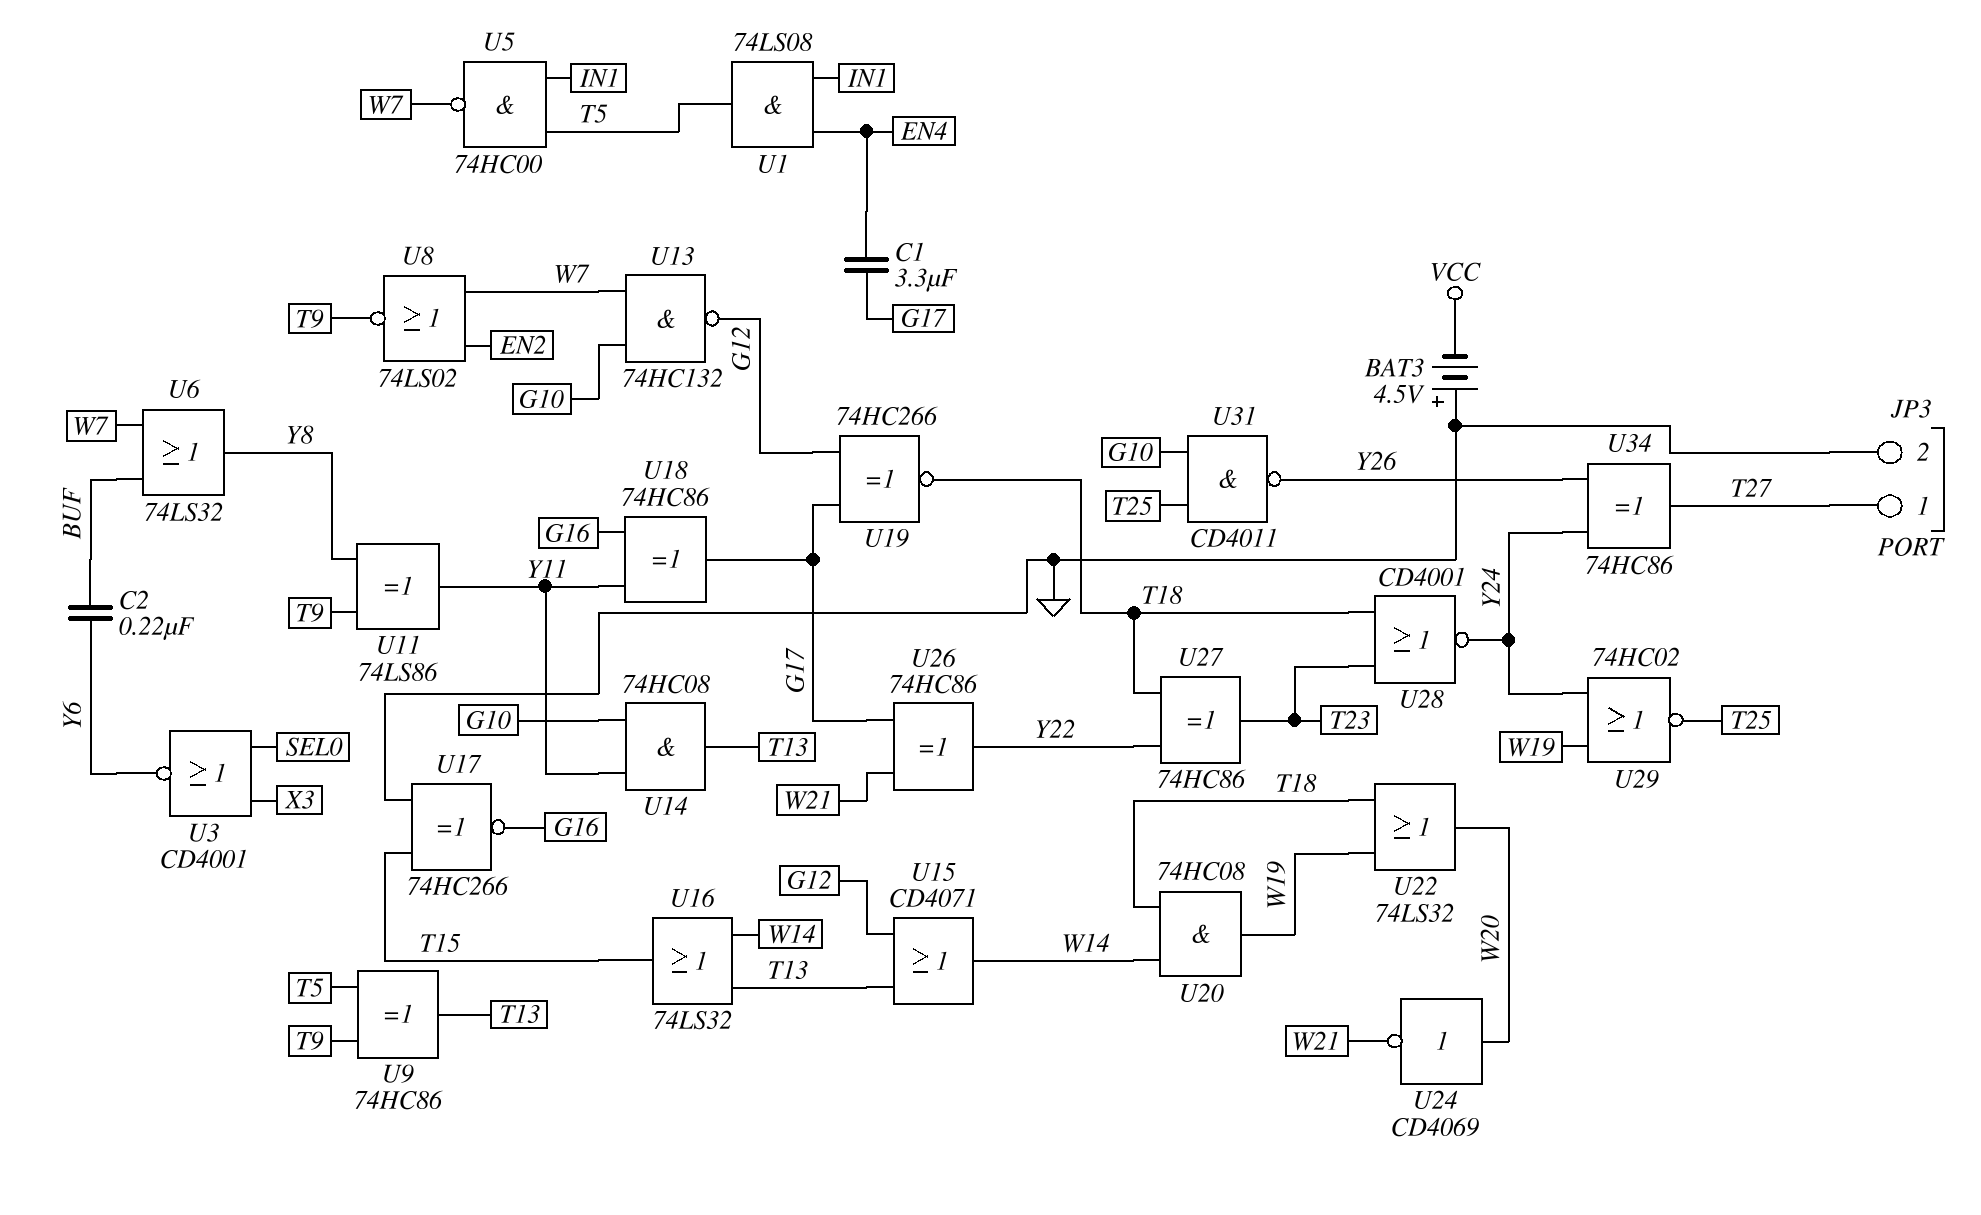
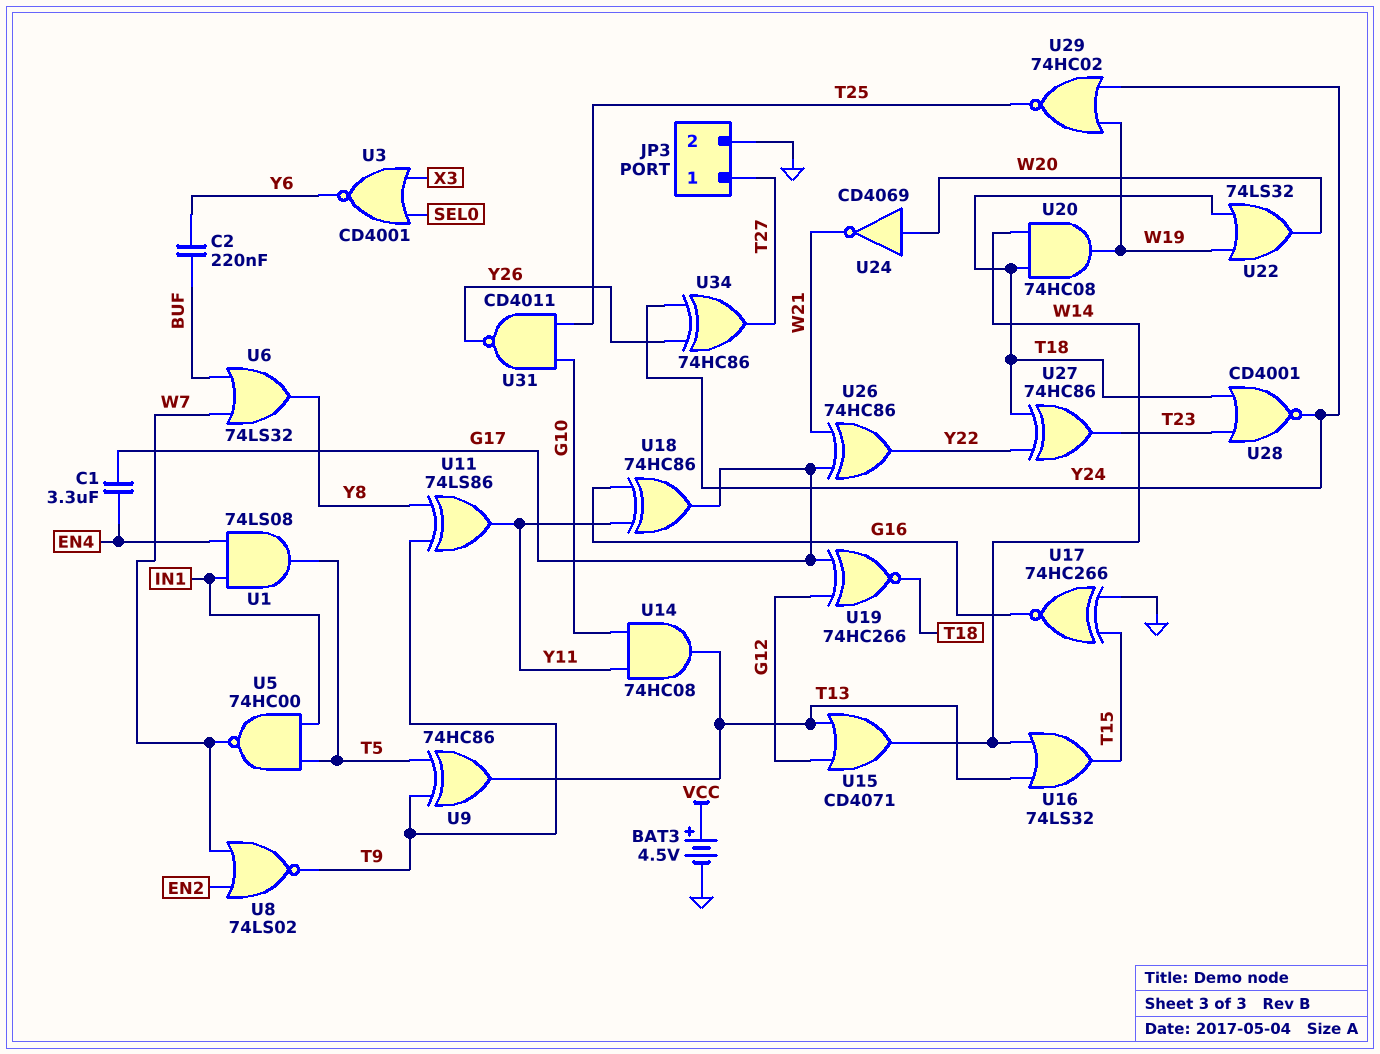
BAT3: 4.5V (plus GND, minus VCC) -> 4.5V (plus VCC, minus GND)
U13: NAND 74HC132 (in G10, in W7, out G12) -> none

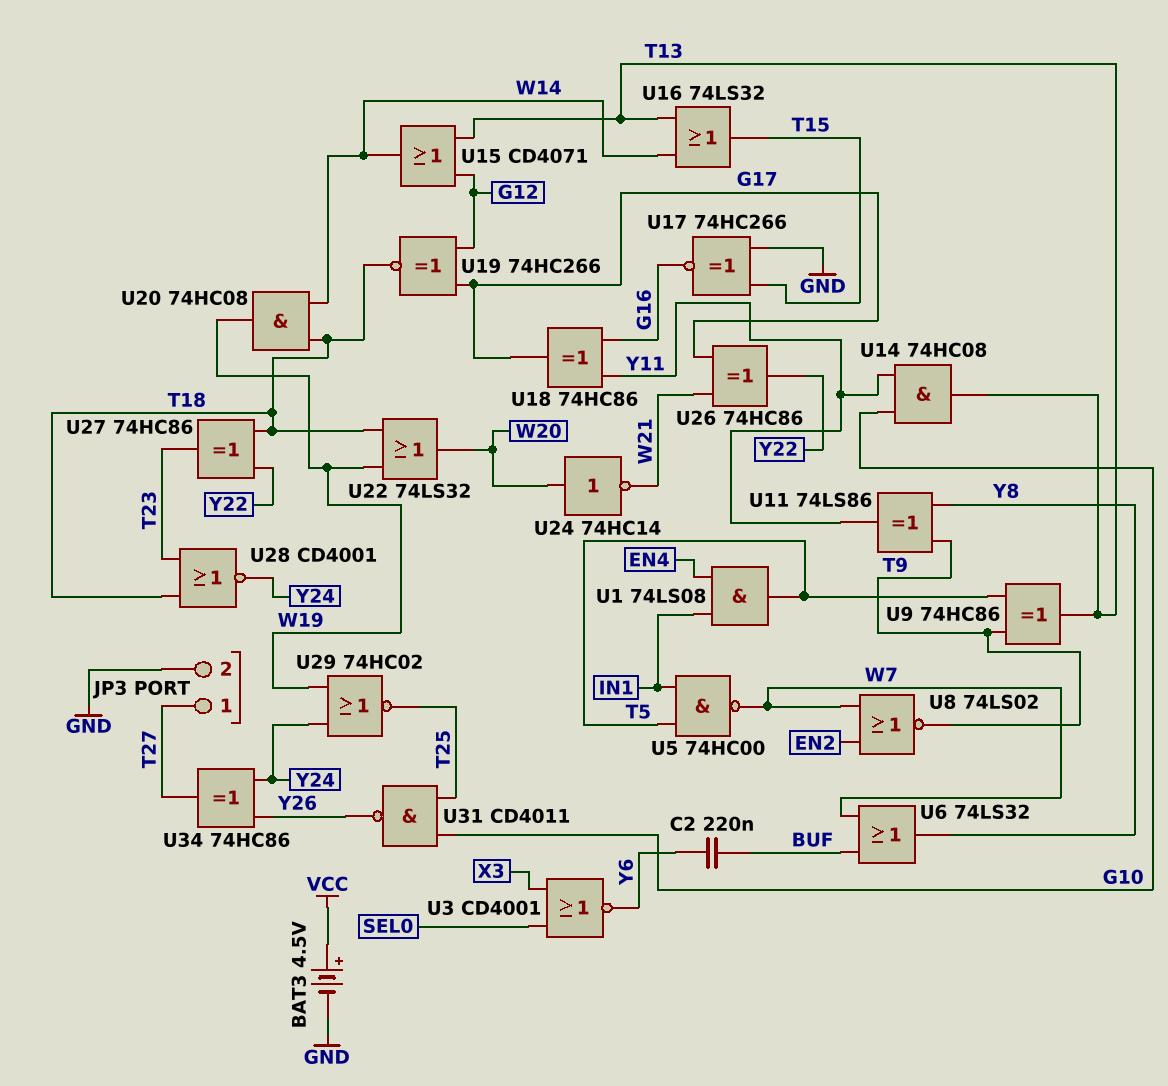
C1: 3.3uF (EN4, G17) -> none
U24: NOT CD4069 (in W20, out W21) -> NOT 74HC14 (in W20, out W21)

